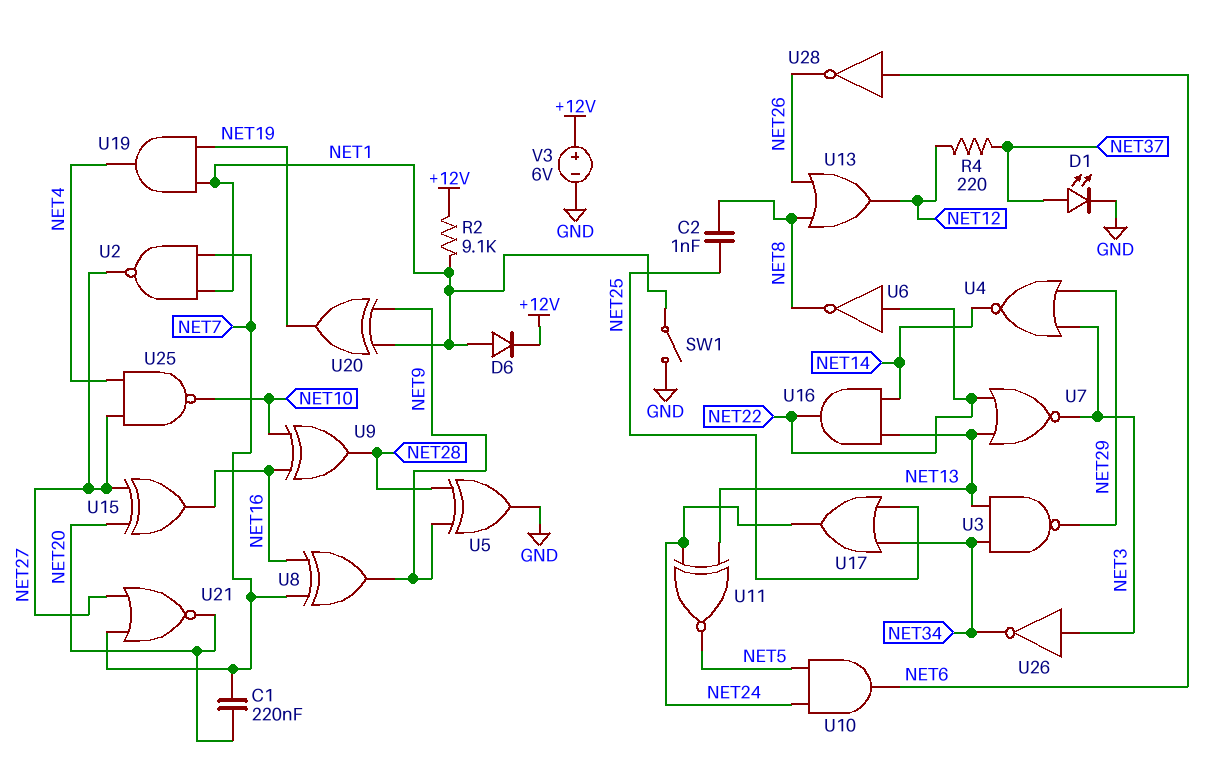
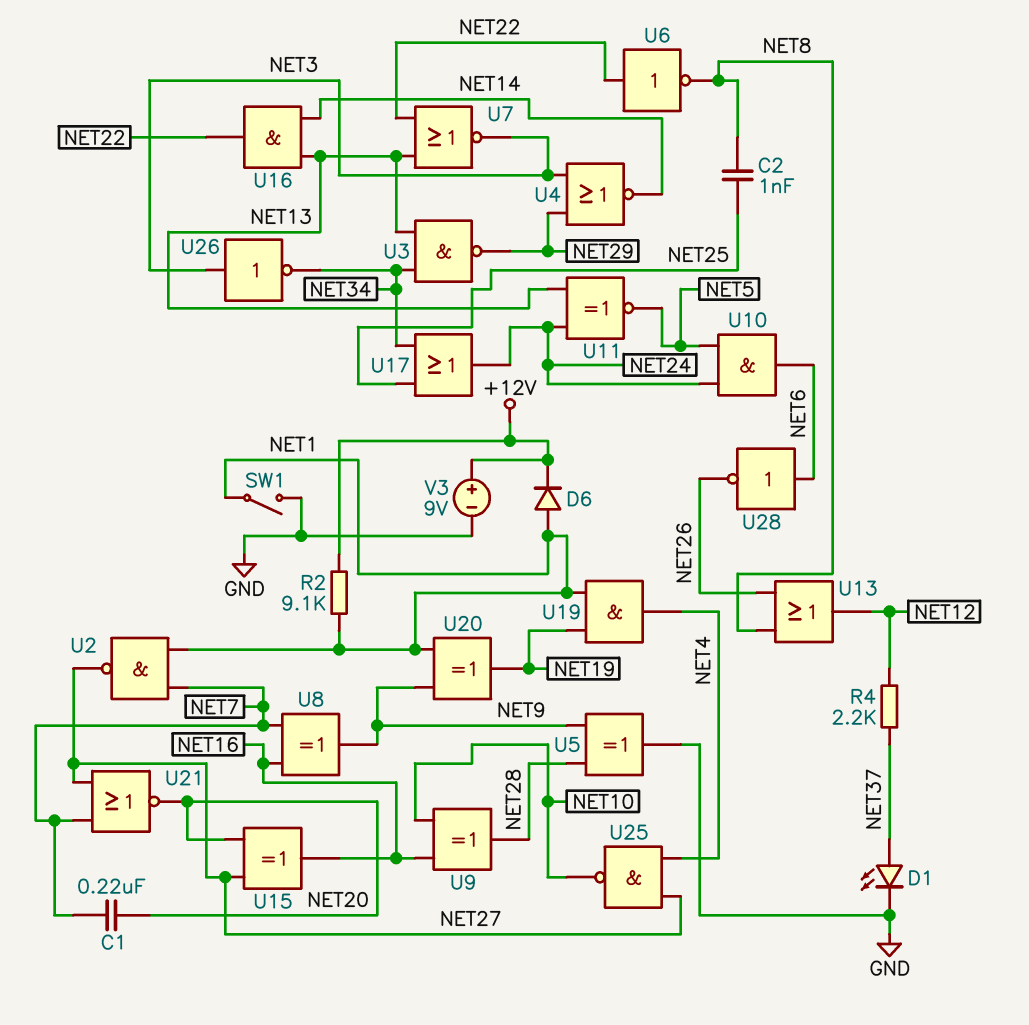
R4: 220 (NET12, NET37) -> 2.2k (NET12, NET37)
V3: 6V (plus +12V, minus GND) -> 9V (plus +12V, minus GND)

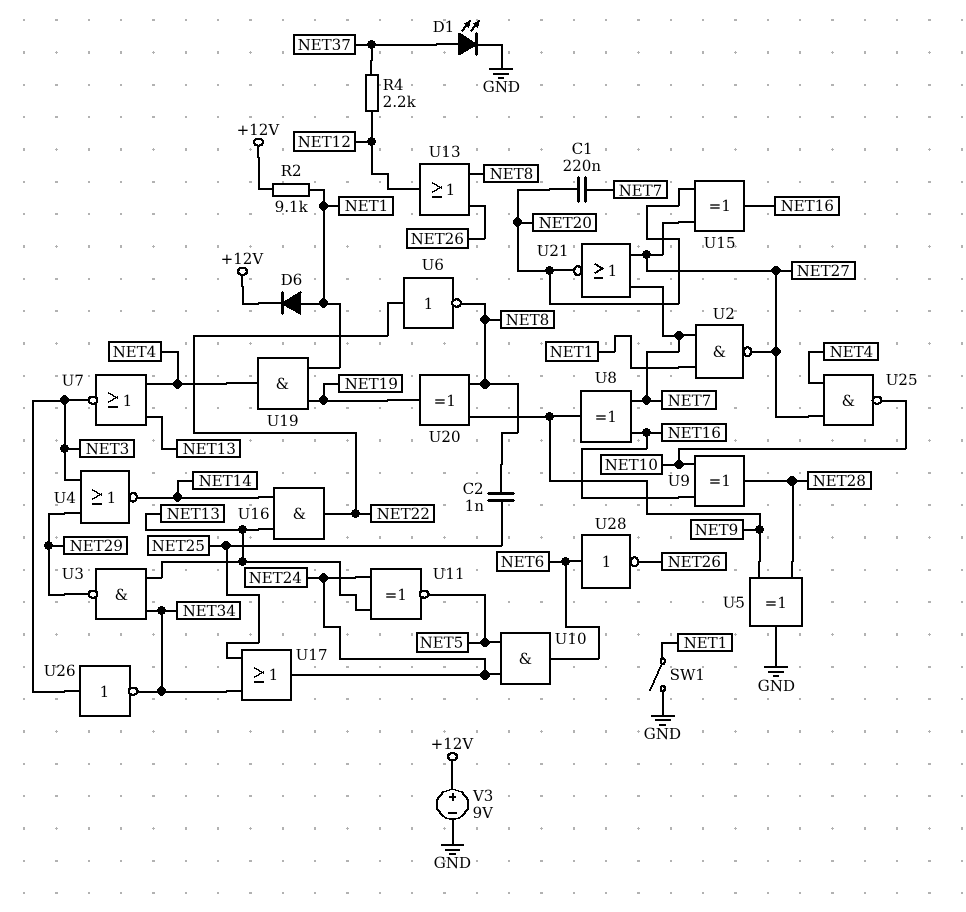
U7: NOR (in NET13, in NET22, out NET3) -> NOR (in NET4, in NET13, out NET3)
U20: XOR (in NET1, in NET9, out NET19) -> XOR (in NET8, in NET9, out NET19)

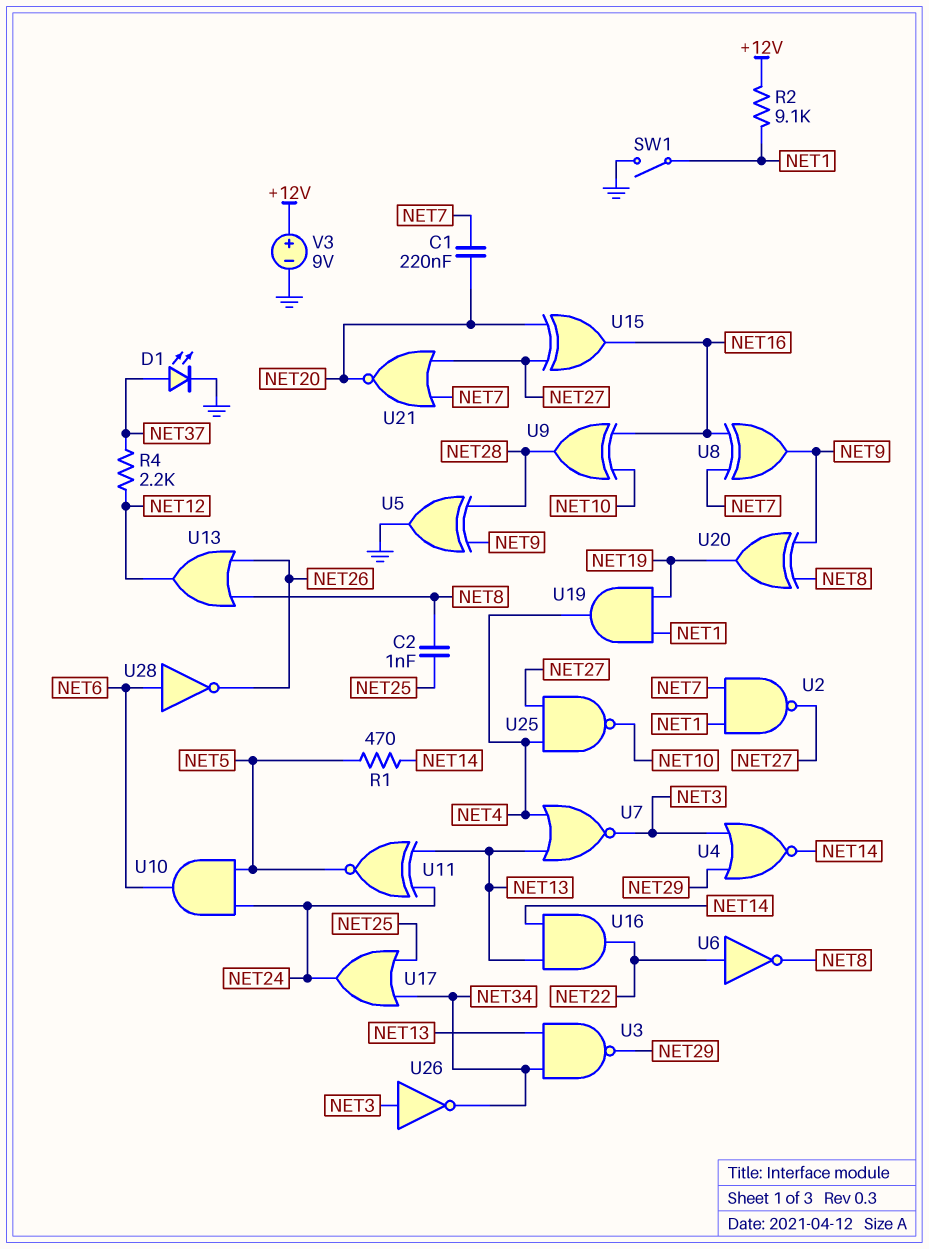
D6: diode (A NET1, K +12V) -> none
R1: none -> 470 (NET5, NET14)

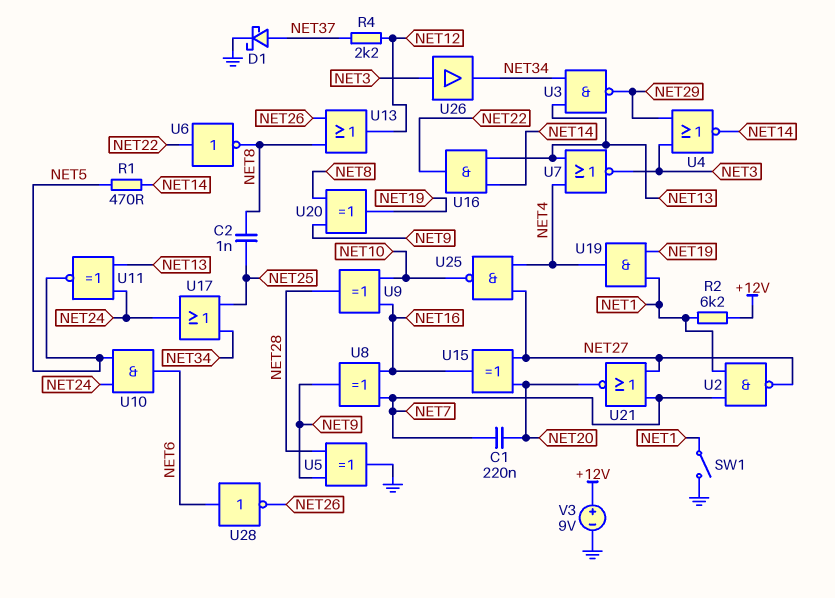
D1: LED (A NET37, K GND) -> schottky (A NET37, K GND)
R2: 9.1k (+12V, NET1) -> 6.2k (+12V, NET1)
U26: NOT (in NET3, out NET34) -> buffer (in NET3, out NET34)

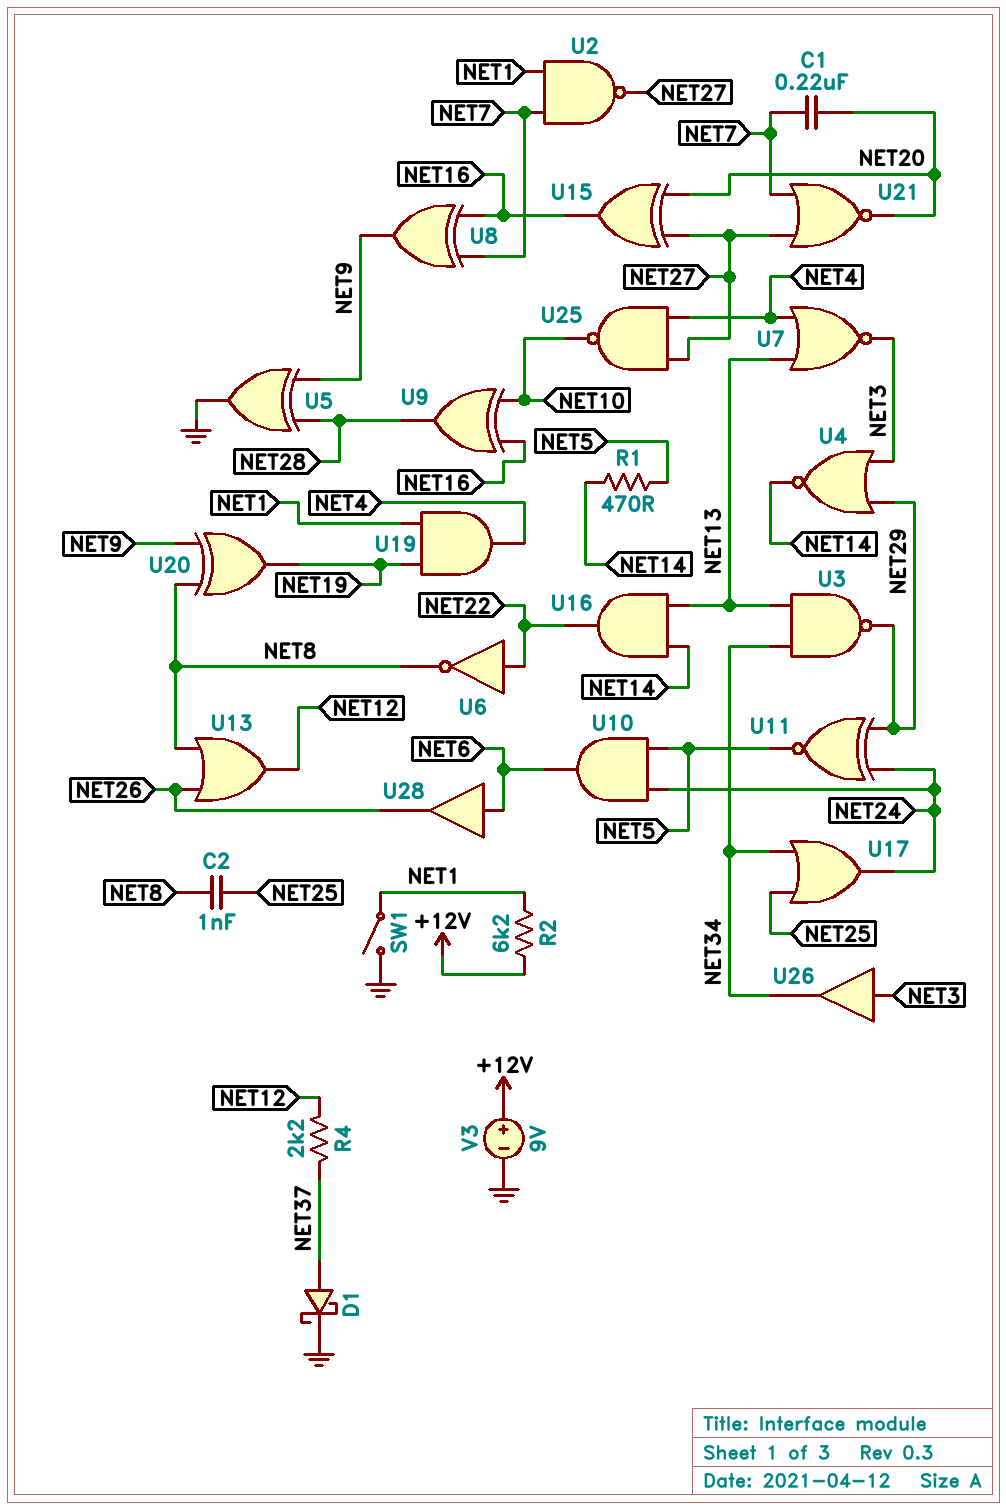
U11: XNOR (in NET13, in NET24, out NET5) -> XNOR (in NET24, in NET29, out NET5)
U28: NOT (in NET6, out NET26) -> buffer (in NET6, out NET26)

